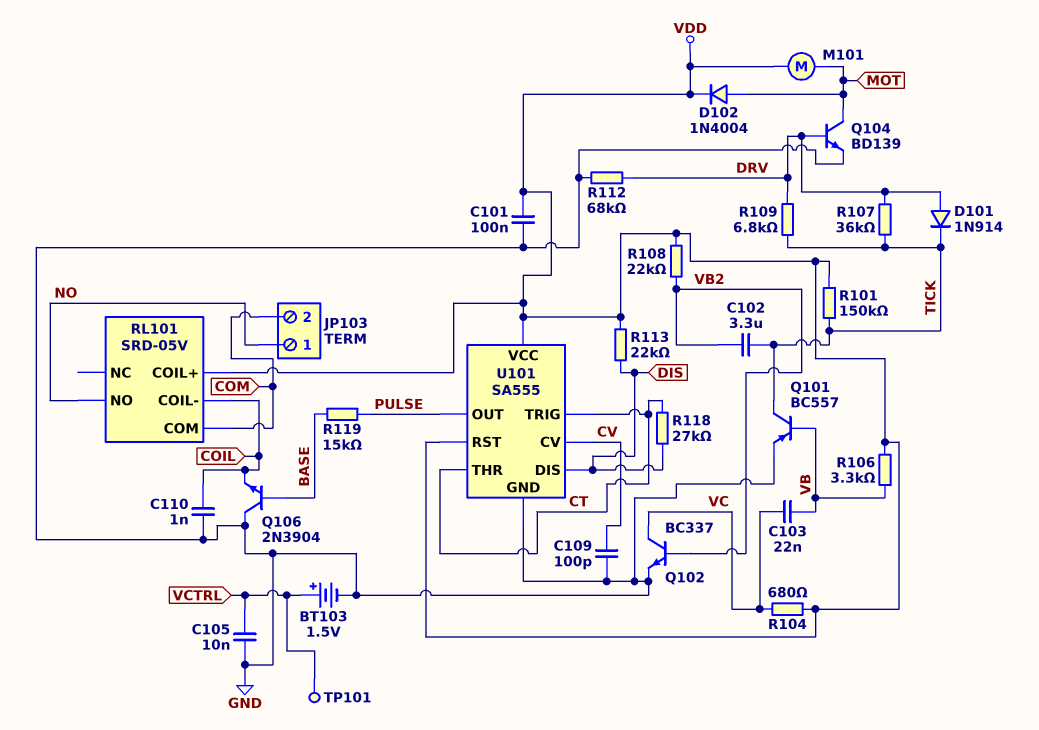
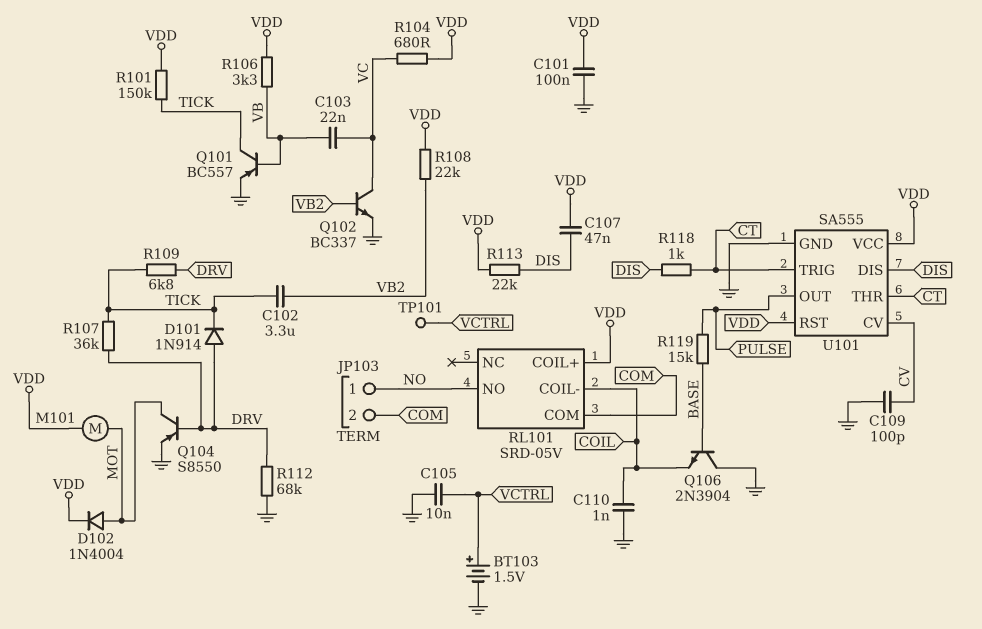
C107: none -> 47nF (DIS, VDD)
Q104: NPN BD139 (B DRV, C MOT, E GND) -> PNP S8550 (B DRV, C MOT, E GND)
R118: 27k (CT, DIS) -> 1k (CT, DIS)

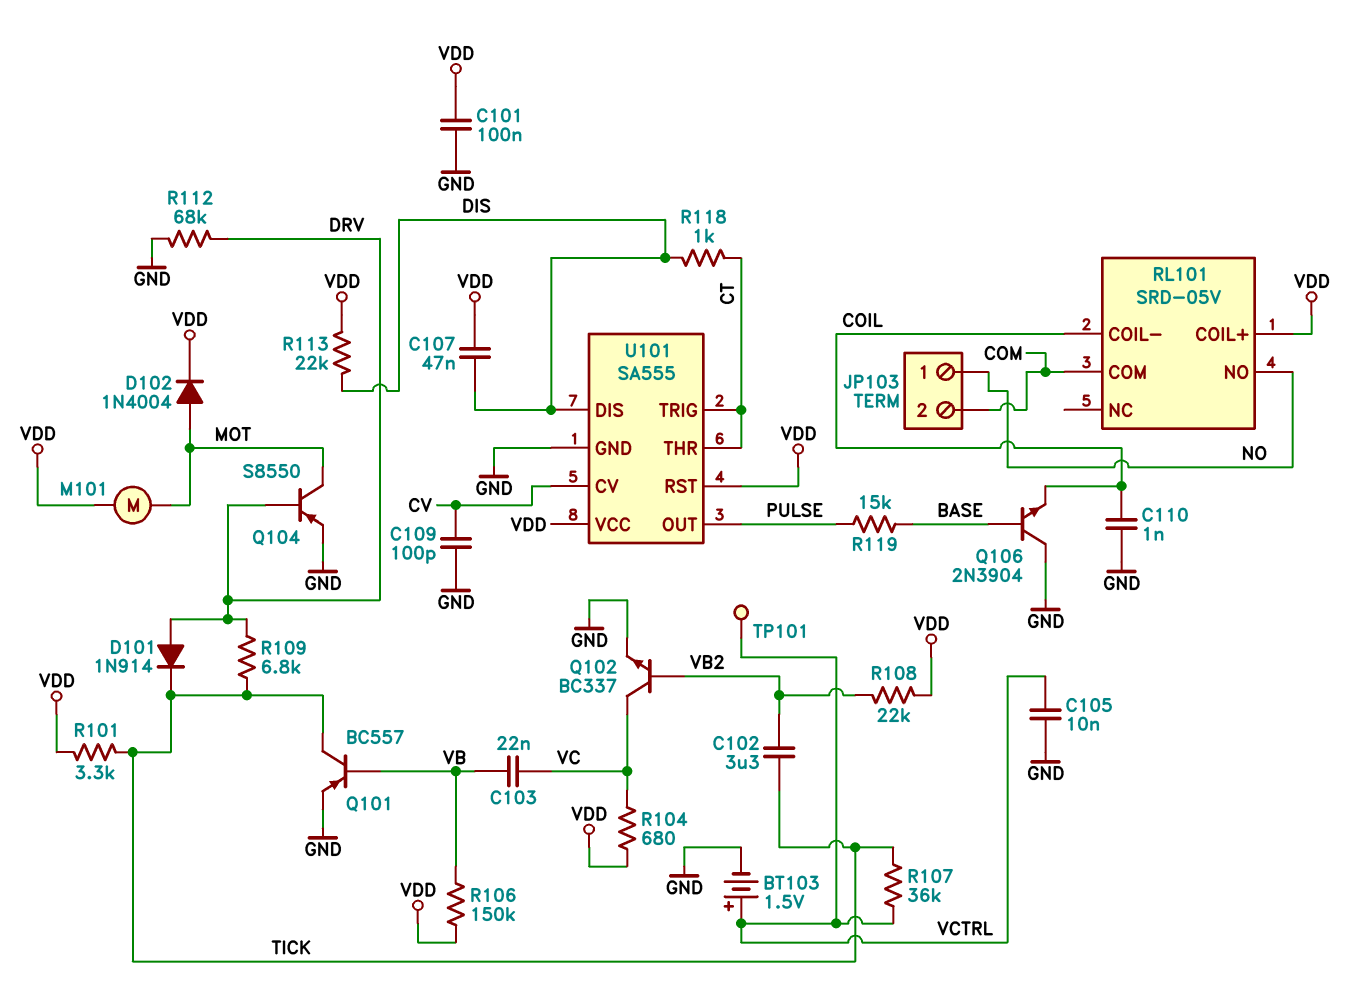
R101: 150k (TICK, VDD) -> 3.3k (TICK, VDD)
R106: 3.3k (VB, VDD) -> 150k (VB, VDD)
R107: 36k (DRV, TICK) -> 36k (TICK, VCTRL)

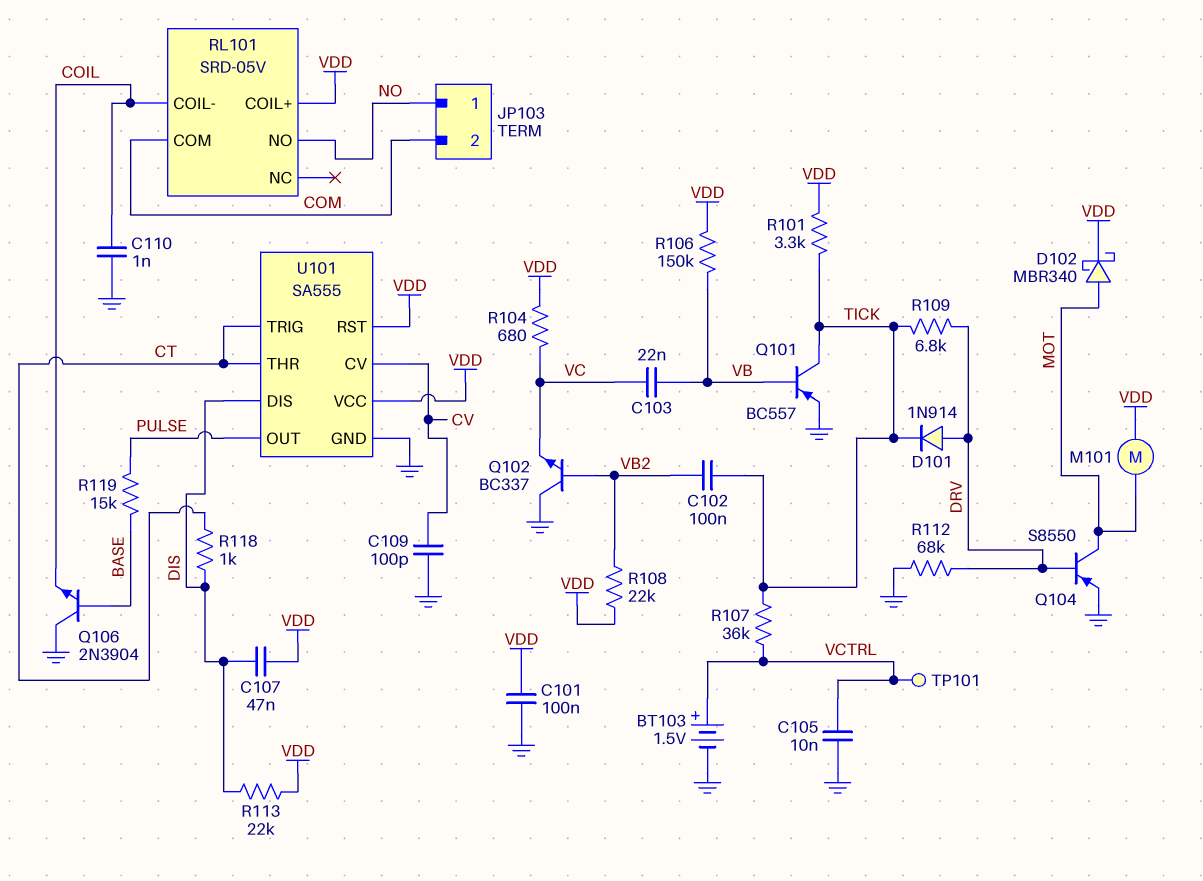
C102: 3.3uF (TICK, VB2) -> 100nF (TICK, VB2)
D102: diode 1N4004 (A MOT, K VDD) -> schottky MBR340 (A MOT, K VDD)
Q102: NPN BC337 (B VB2, C VC, E GND) -> NPN BC337 (B VB2, C GND, E VC)

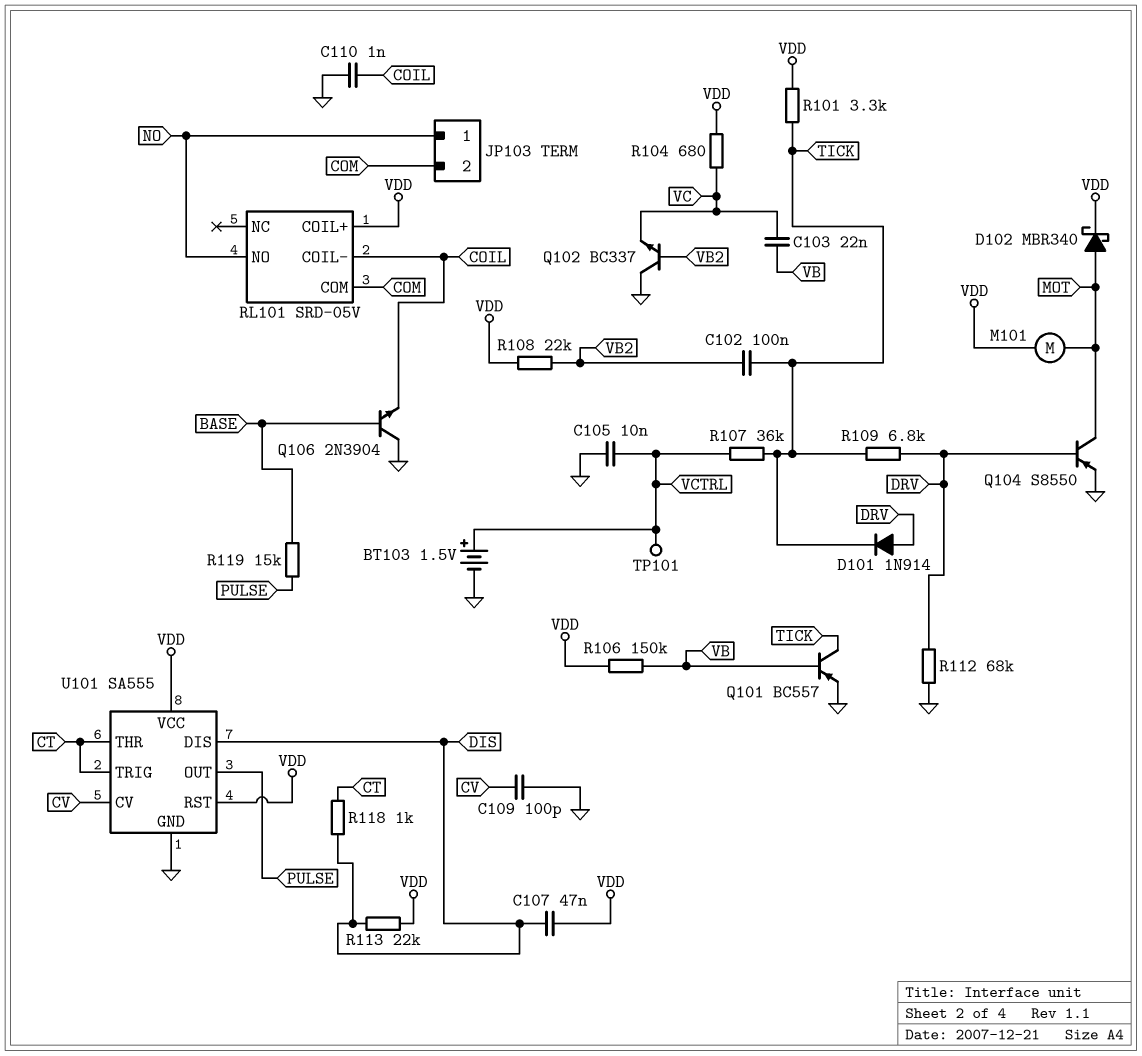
C101: 100nF (GND, VDD) -> none

